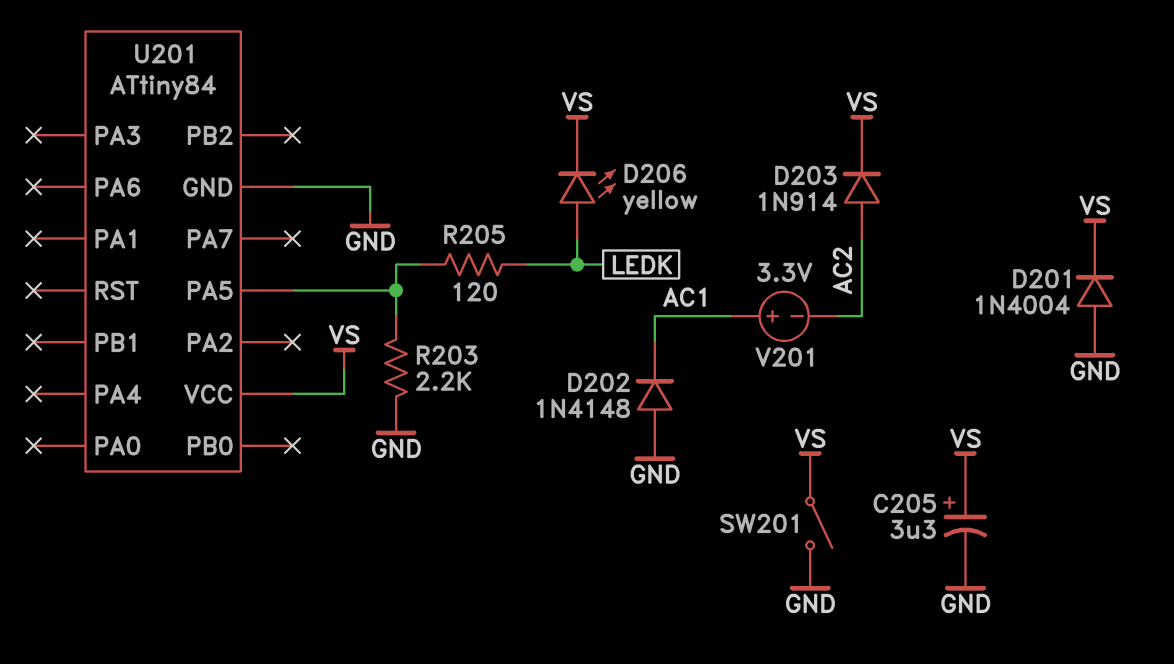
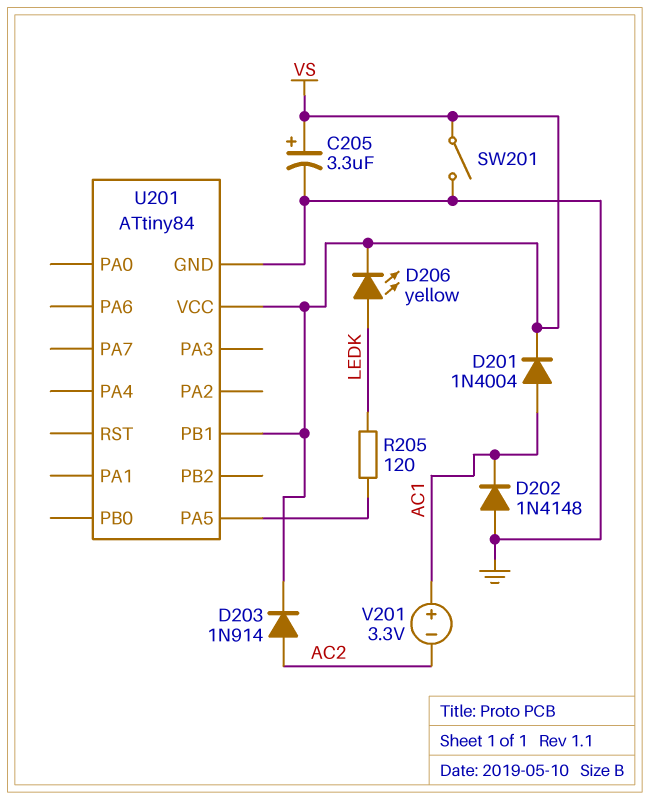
D201: diode 1N4004 (A GND, K VS) -> diode 1N4004 (A AC1, K VS)
R203: 2.2k (GND, U201/PA5) -> none
U201 pin PB1: none -> VS

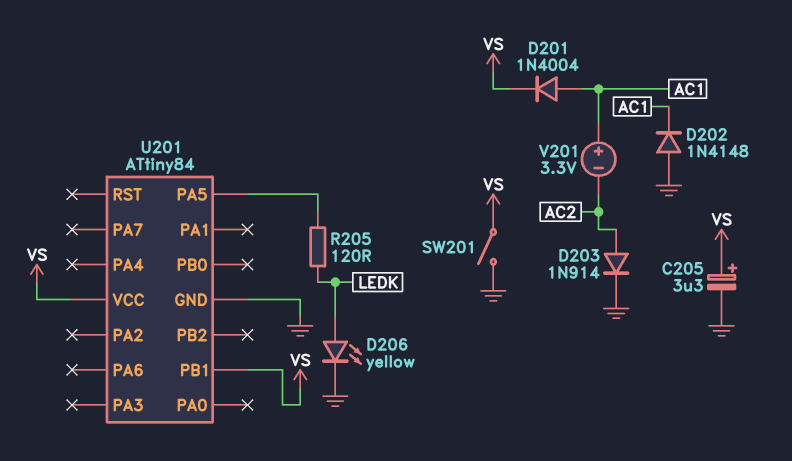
D203: diode 1N914 (A AC2, K VS) -> diode 1N914 (A AC2, K GND)
D206: LED yellow (A LEDK, K VS) -> LED yellow (A LEDK, K GND)

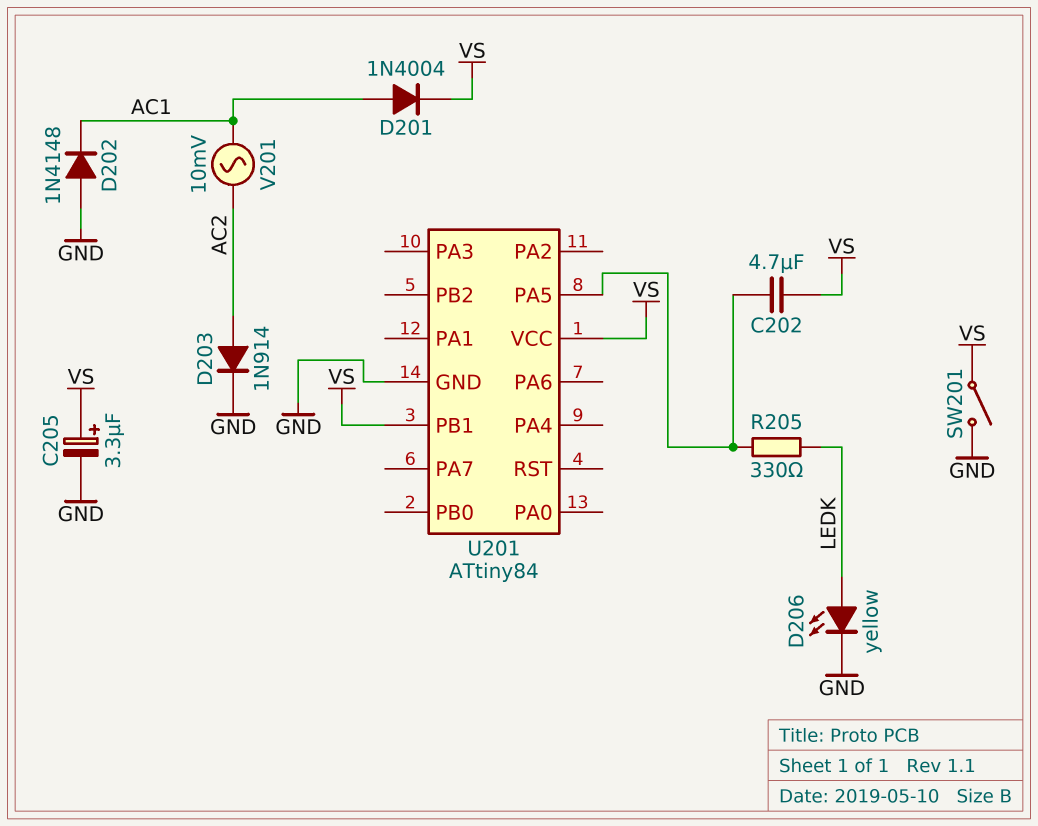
C202: none -> 4.7uF (U201/PA5, VS)
R205: 120 (LEDK, U201/PA5) -> 330 (LEDK, U201/PA5)
V201: 3.3V (plus AC1, minus AC2) -> AC 10mV (AC1, AC2)

